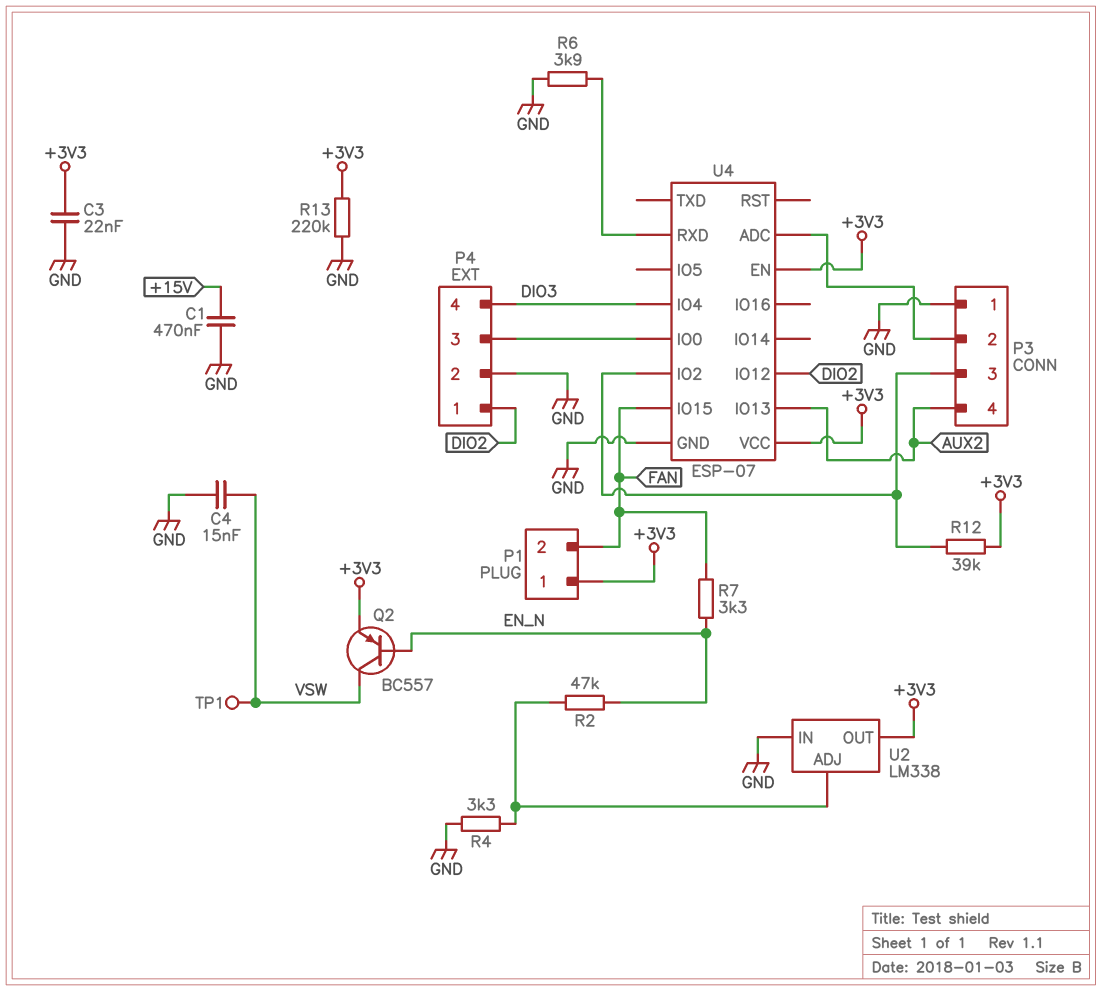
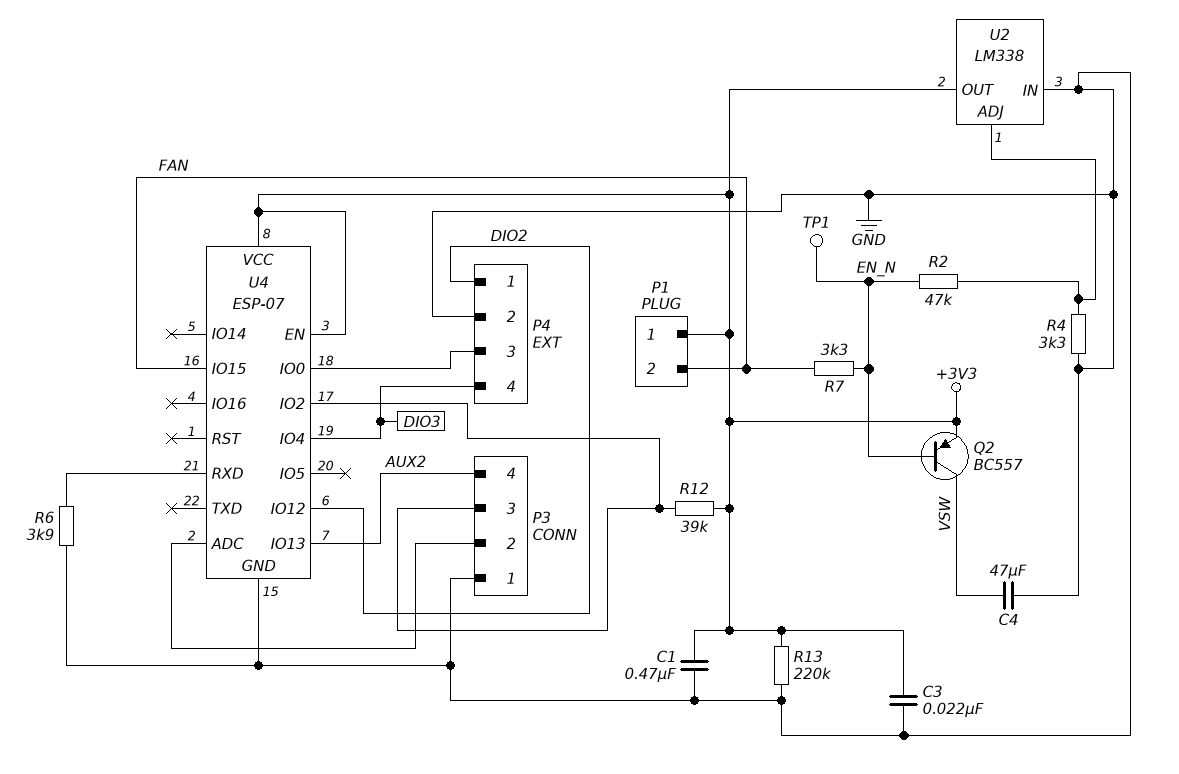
C1: 470nF (+15V, GND) -> 470nF (+3V3, GND)
C4: 15nF (GND, VSW) -> 47uF (GND, VSW)
TP1: test point (VSW) -> test point (EN_N)

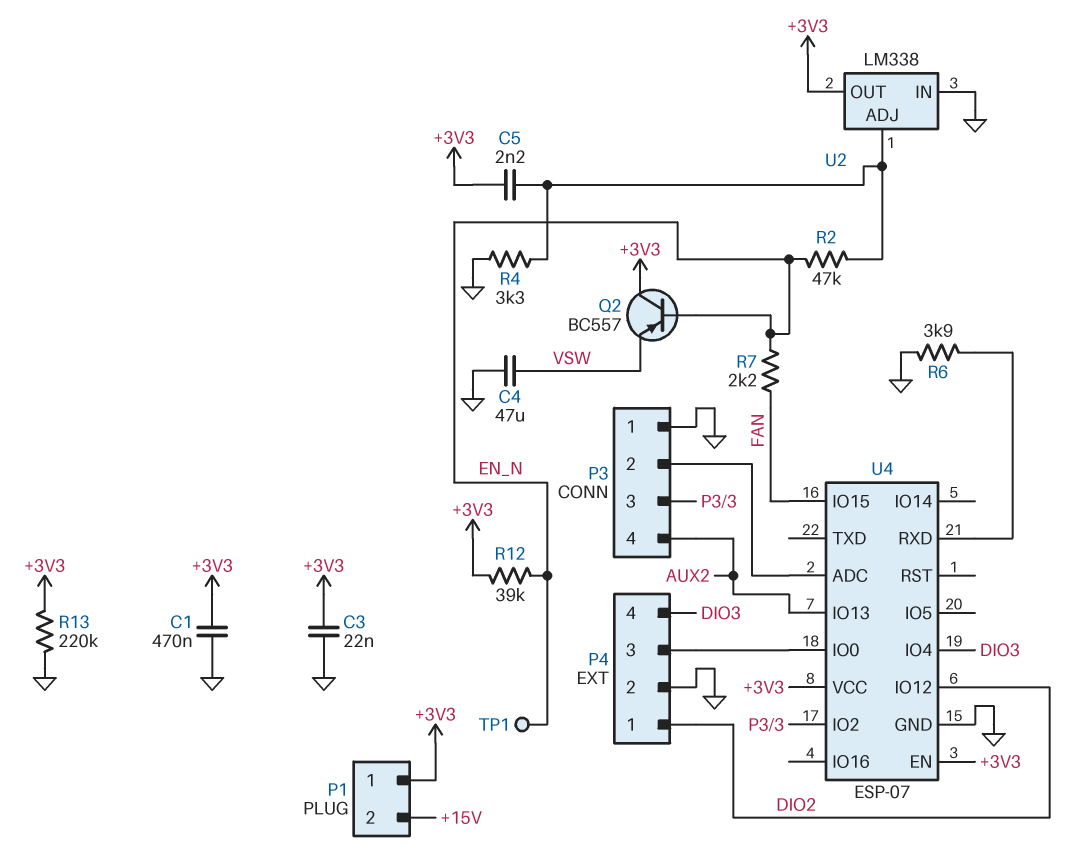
C5: none -> 2.2nF (+3V3, U2/ADJ)
P1 pin 2: FAN -> +15V
Q2: PNP BC557 (B EN_N, C VSW, E +3V3) -> PNP BC557 (B EN_N, C +3V3, E VSW)
R7: 3.3k (EN_N, FAN) -> 2.2k (EN_N, FAN)
R12: 39k (+3V3, P3/3) -> 39k (+3V3, EN_N)

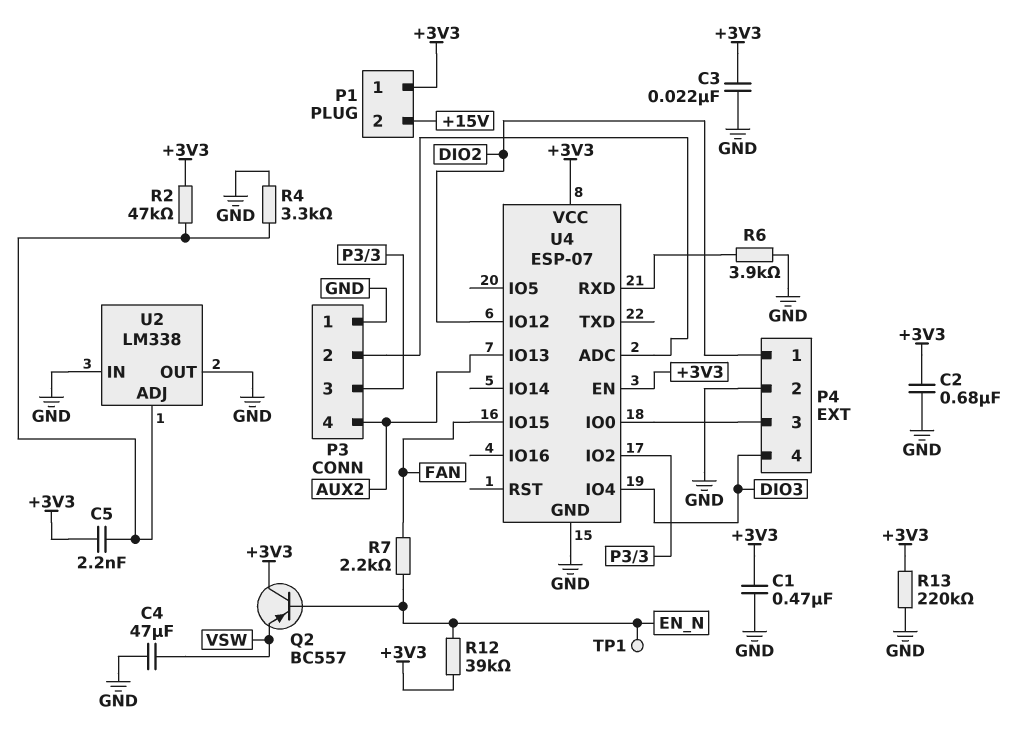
C2: none -> 680nF (+3V3, GND)
R2: 47k (EN_N, U2/ADJ) -> 47k (+3V3, U2/ADJ)
U2 pin OUT: +3V3 -> GND

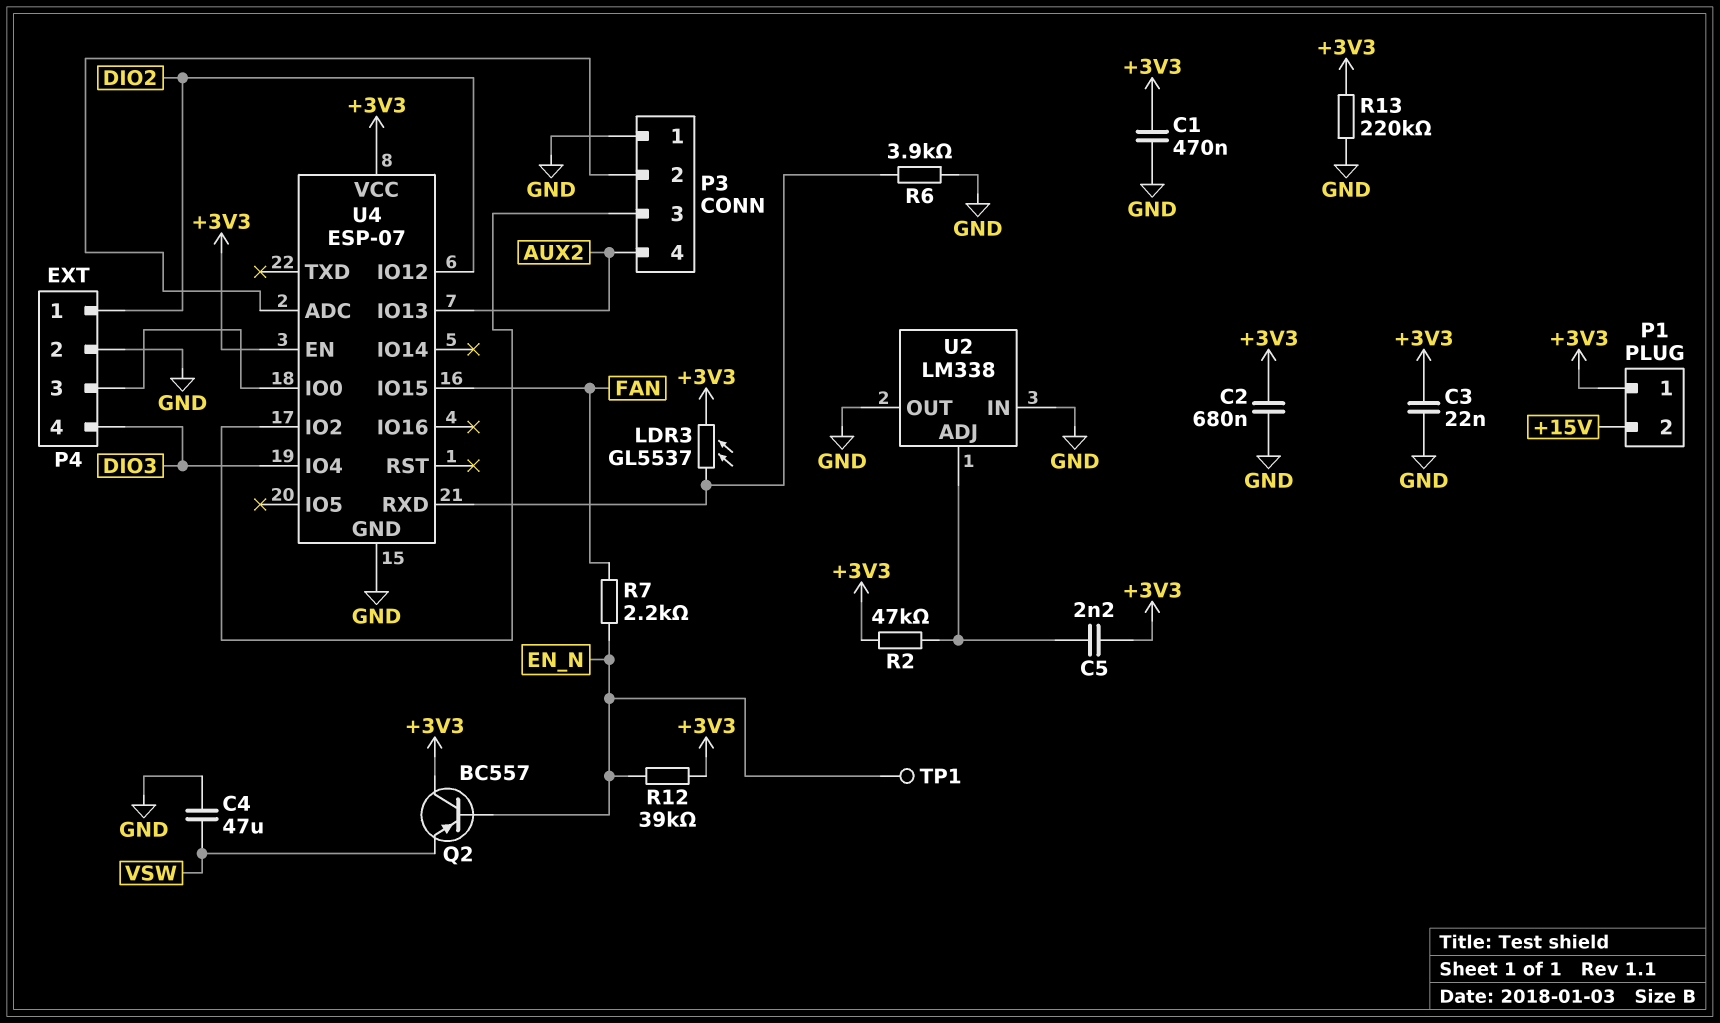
LDR3: none -> GL5537 (+3V3, U4/RXD)
R4: 3.3k (GND, U2/ADJ) -> none

